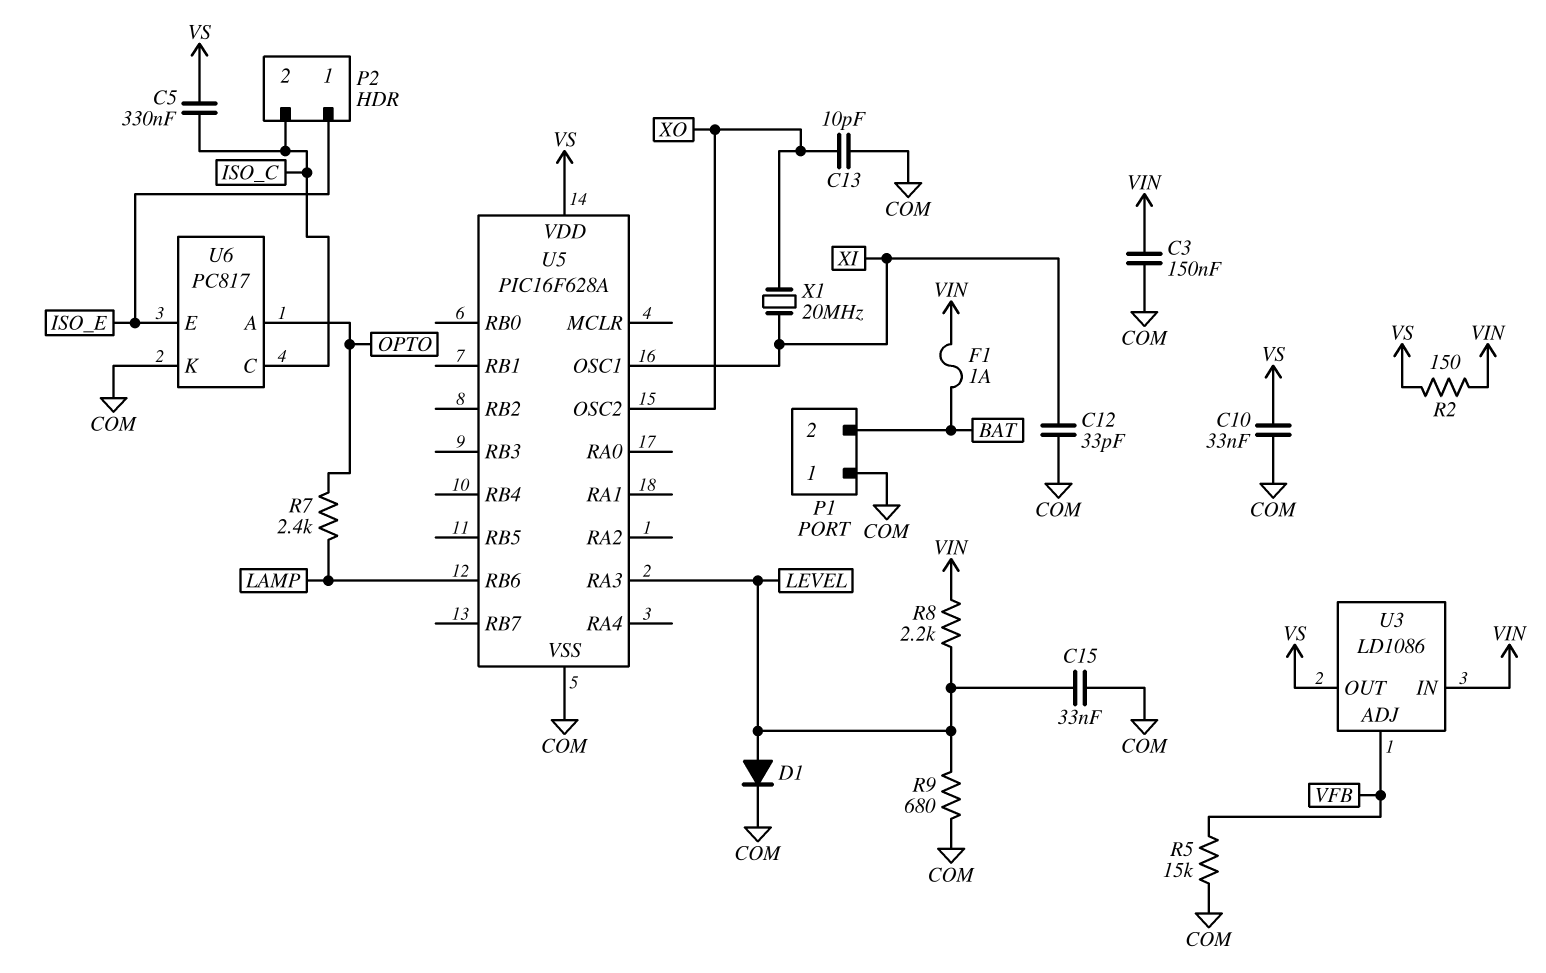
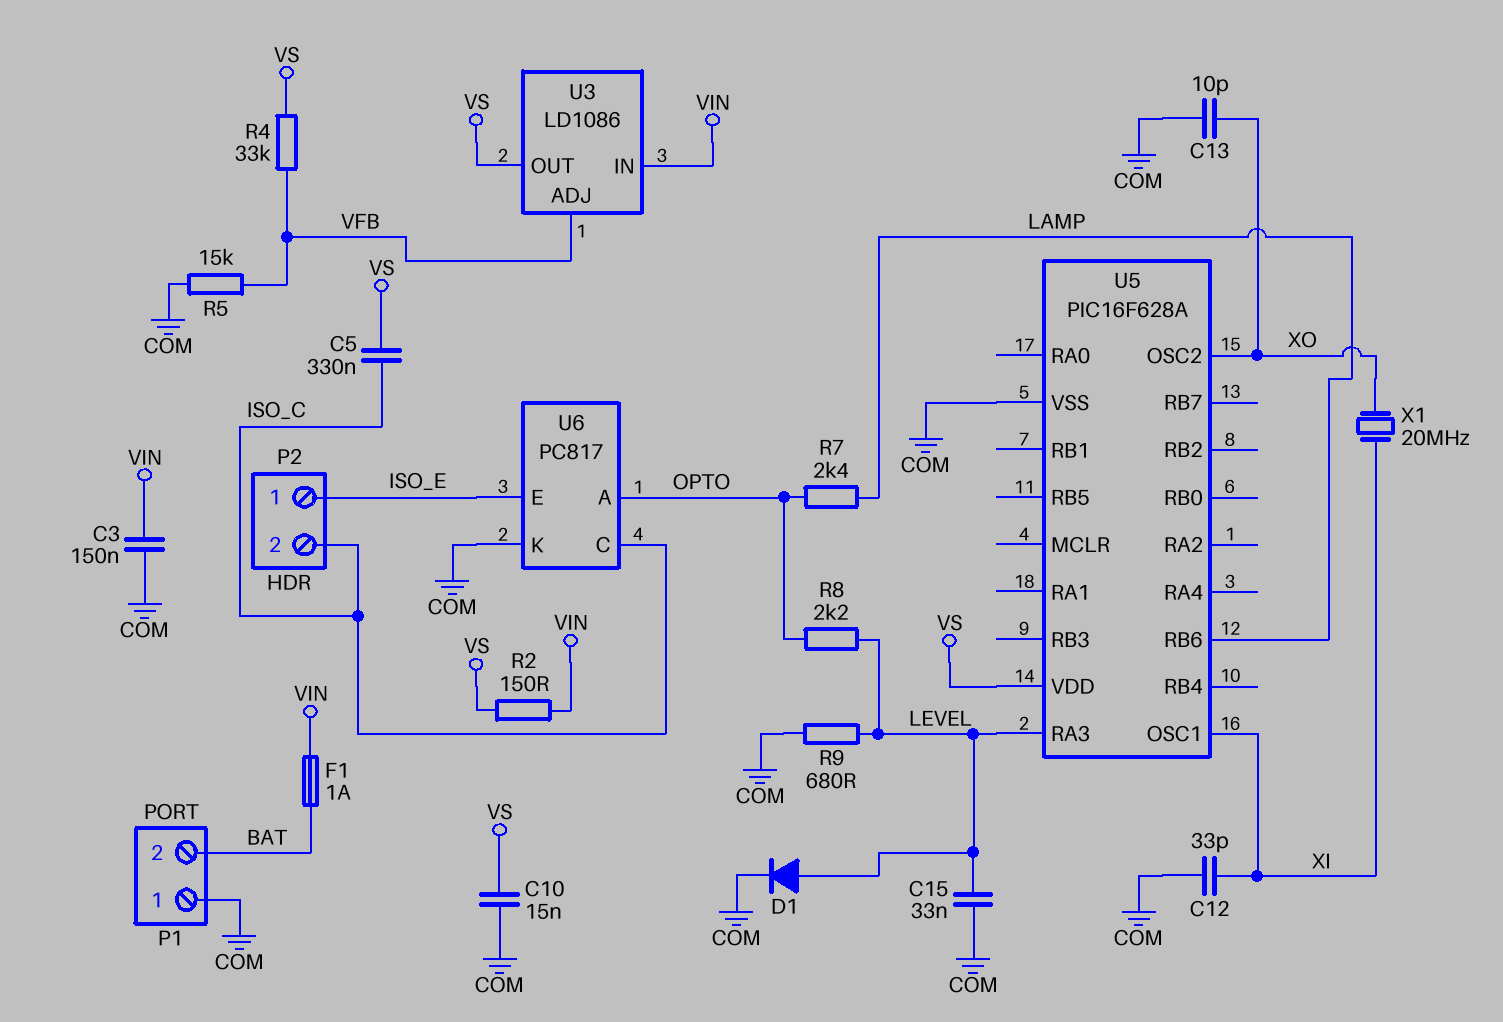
C10: 33nF (COM, VS) -> 15nF (COM, VS)
R4: none -> 33k (VFB, VS)
R8: 2.2k (LEVEL, VIN) -> 2.2k (LEVEL, OPTO)

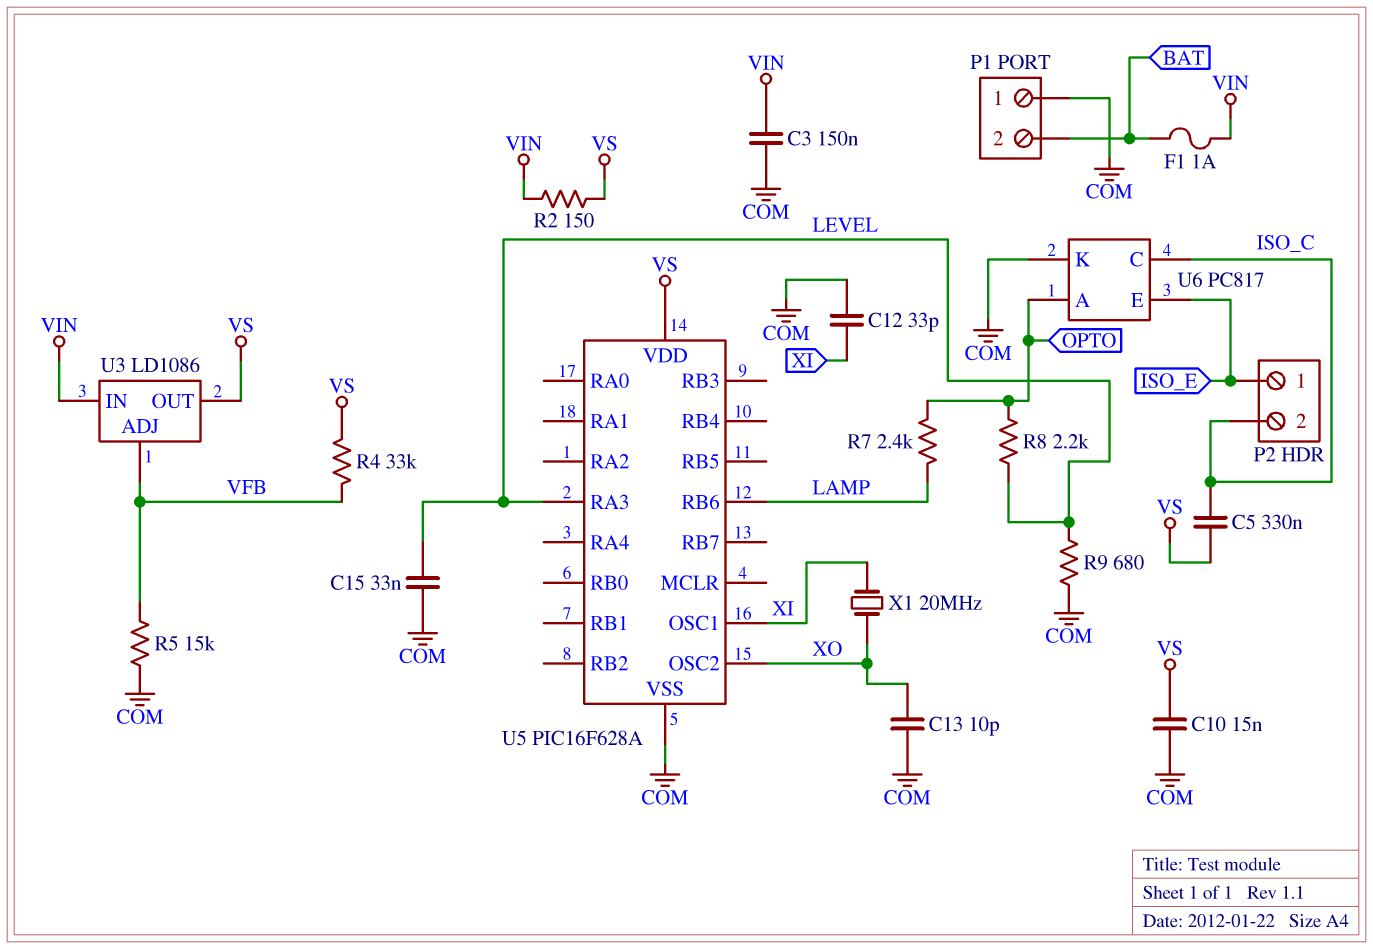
D1: diode (A LEVEL, K COM) -> none

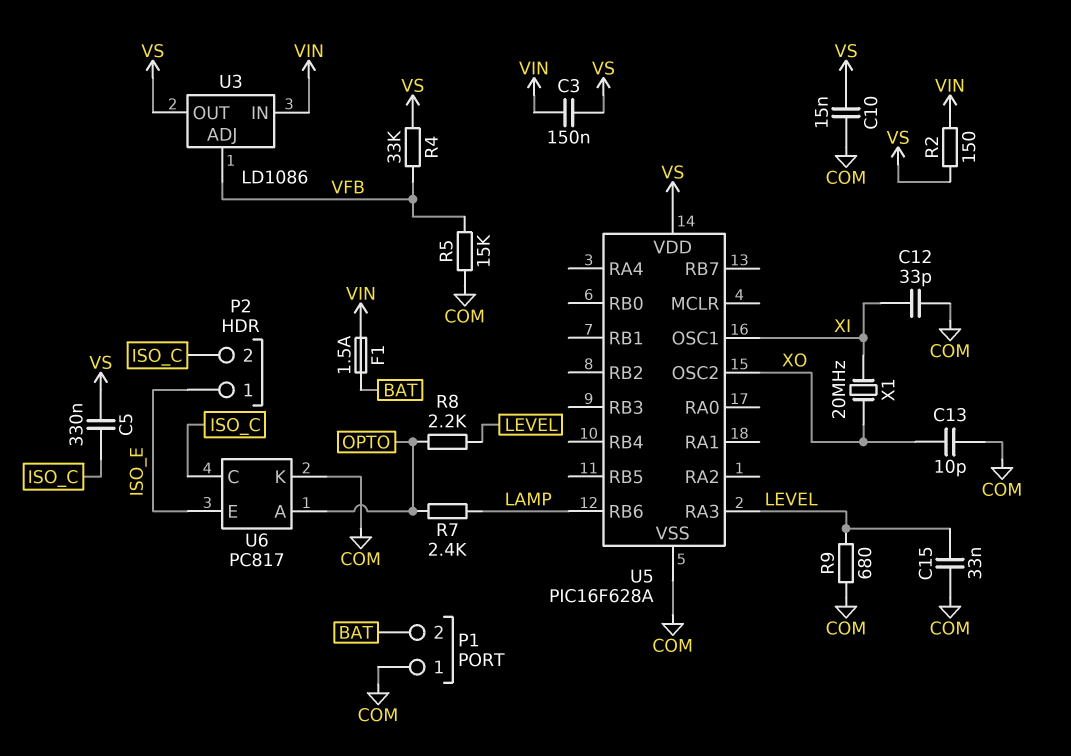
C3: 150nF (COM, VIN) -> 150nF (VIN, VS)
F1: 1A (BAT, VIN) -> 1.5A (BAT, VIN)

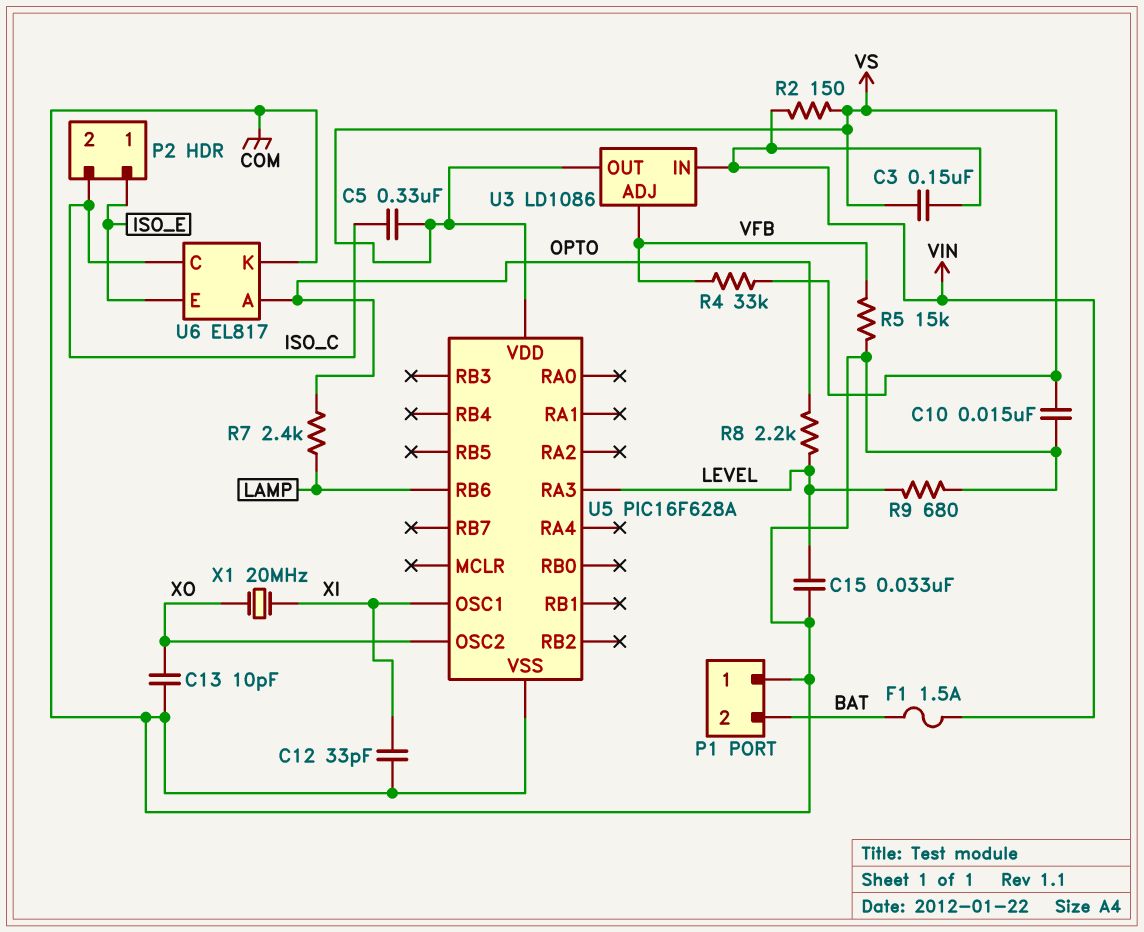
U6: PC817 -> EL817

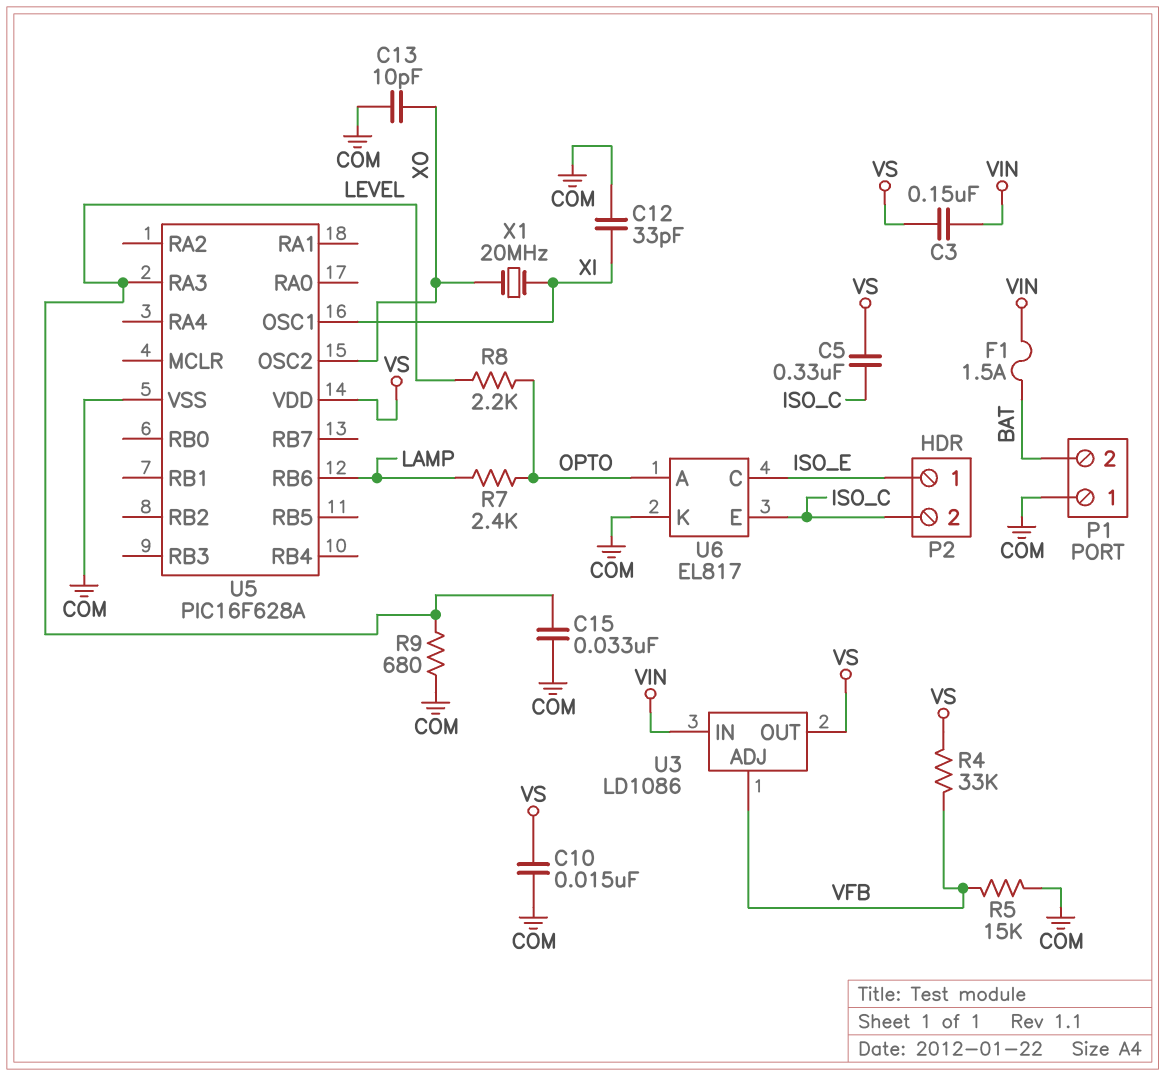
R2: 150 (VIN, VS) -> none
U6 pin C: ISO_C -> ISO_E
U6 pin E: ISO_E -> ISO_C

